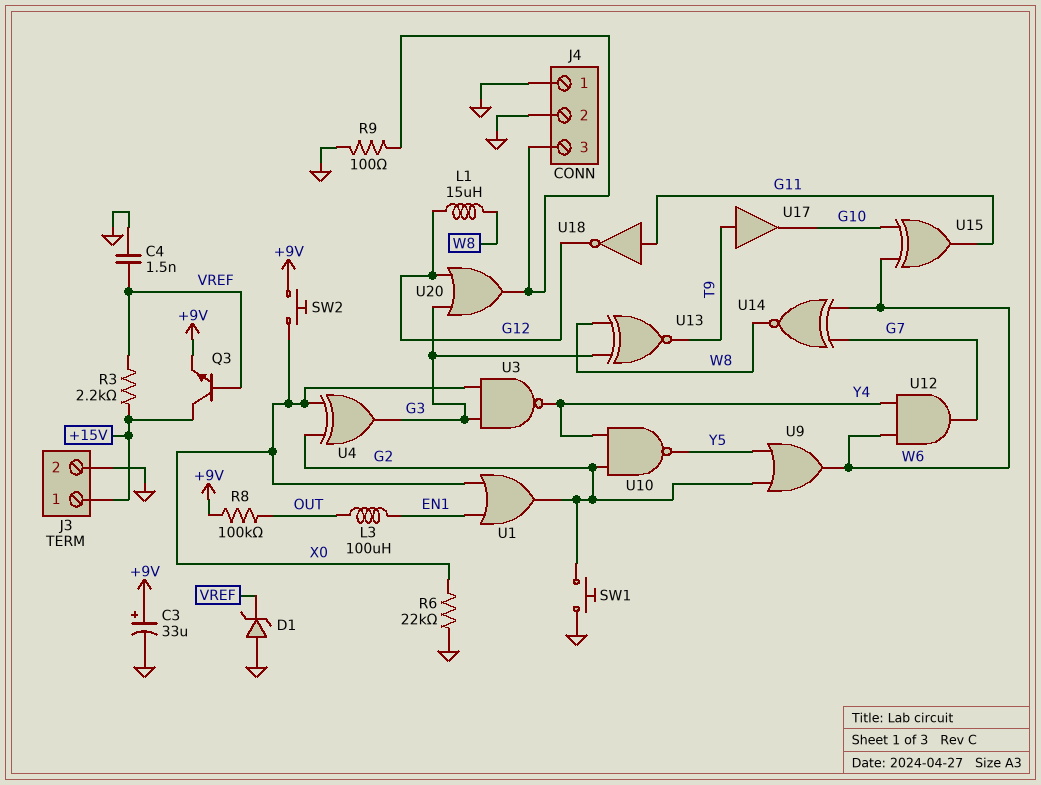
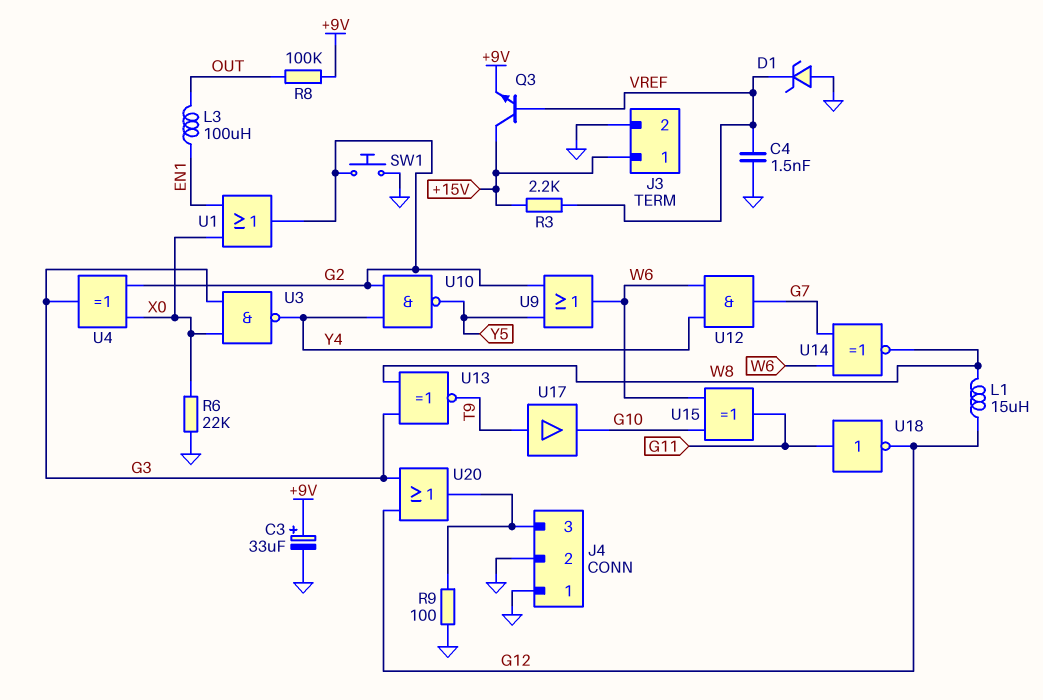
SW2: button (+9V, X0) -> none

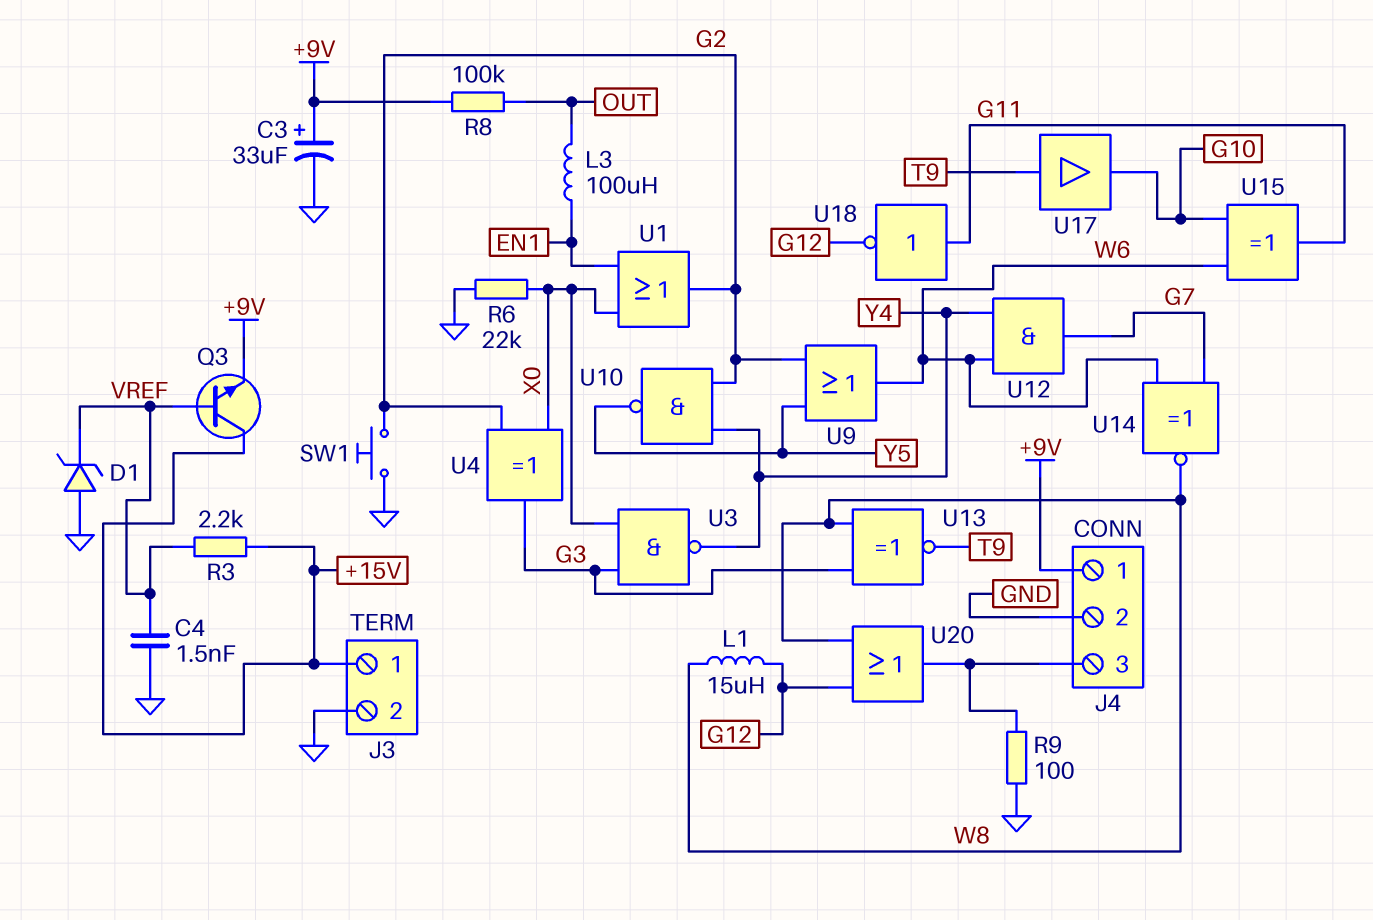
J4 pin 1: GND -> +9V
U20: OR (in G3, in G12, out J4/3) -> OR (in G12, in W8, out J4/3)

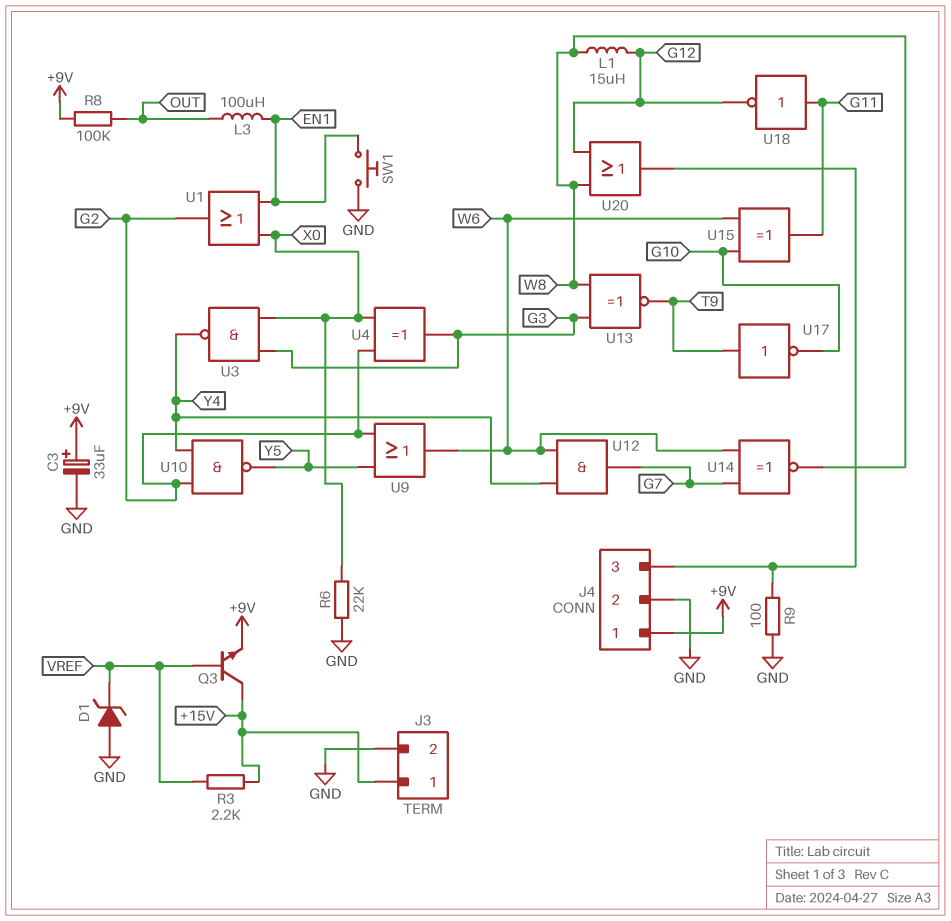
C4: 1.5nF (GND, VREF) -> none
SW1: button (G2, GND) -> button (EN1, GND)
U17: buffer (in T9, out G10) -> NOT (in T9, out G10)

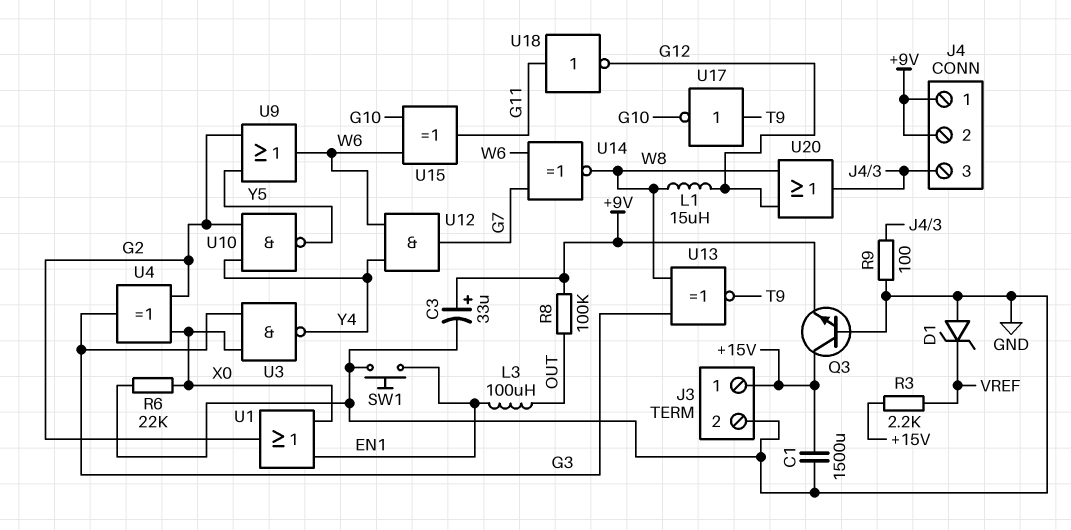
C1: none -> 1500uF (+15V, GND)
J4 pin 2: GND -> +9V
Q3: NPN (B VREF, C +15V, E +9V) -> NPN (B GND, C +15V, E +9V)

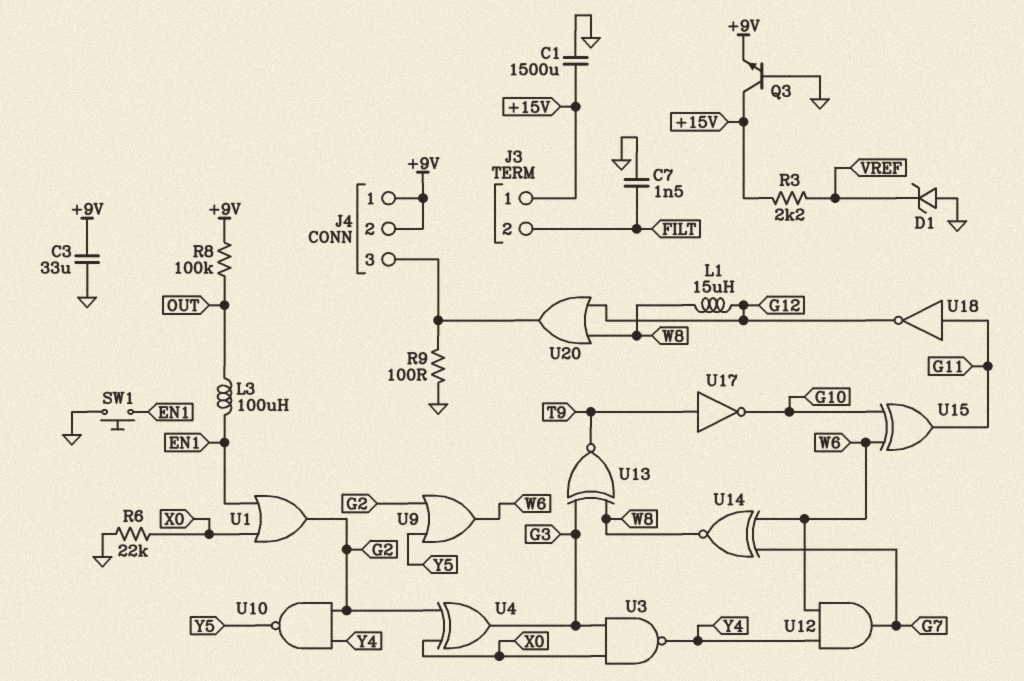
C3: 33uF (plus +9V, minus GND) -> 33uF (+9V, GND)
C7: none -> 1.5nF (FILT, GND)
J3 pin 2: GND -> FILT

